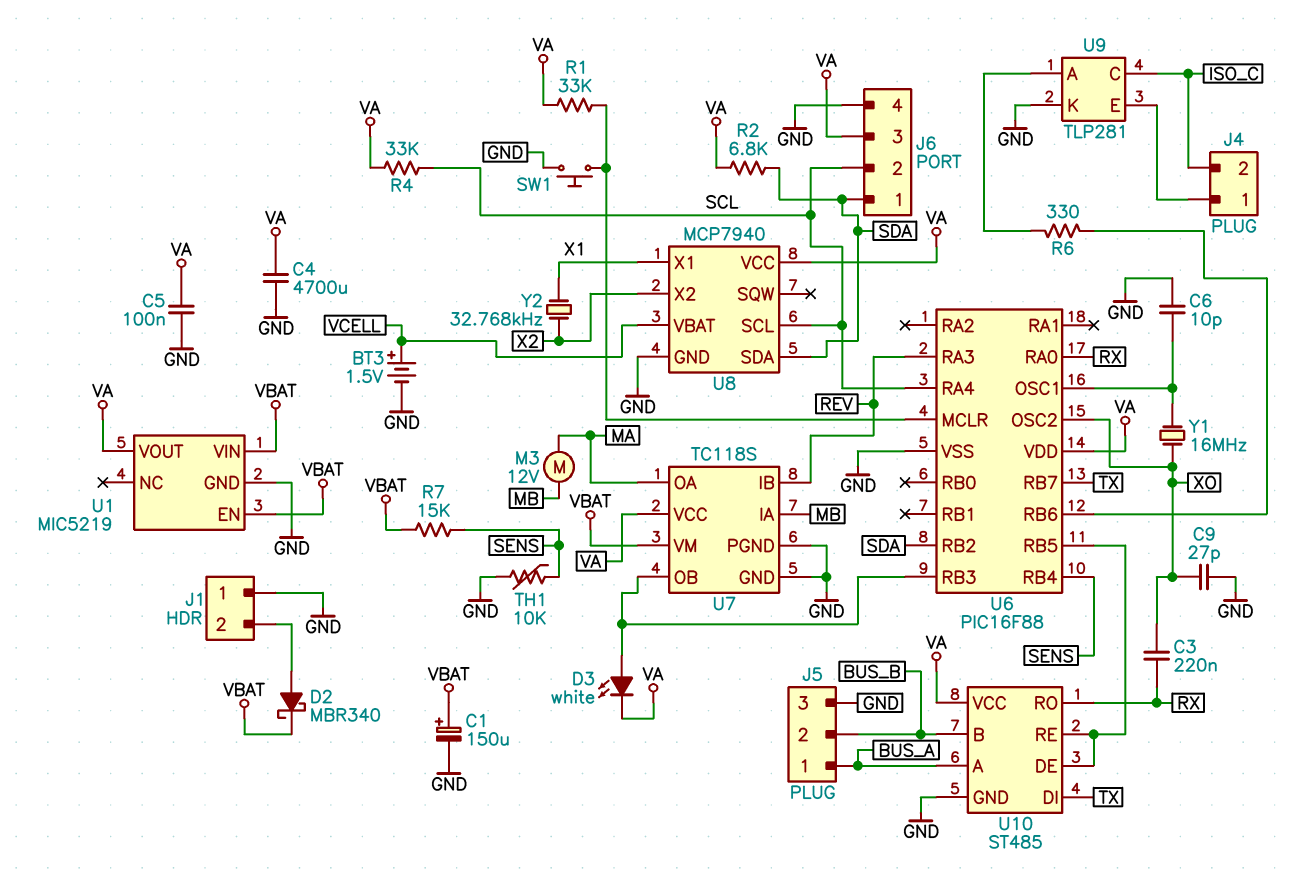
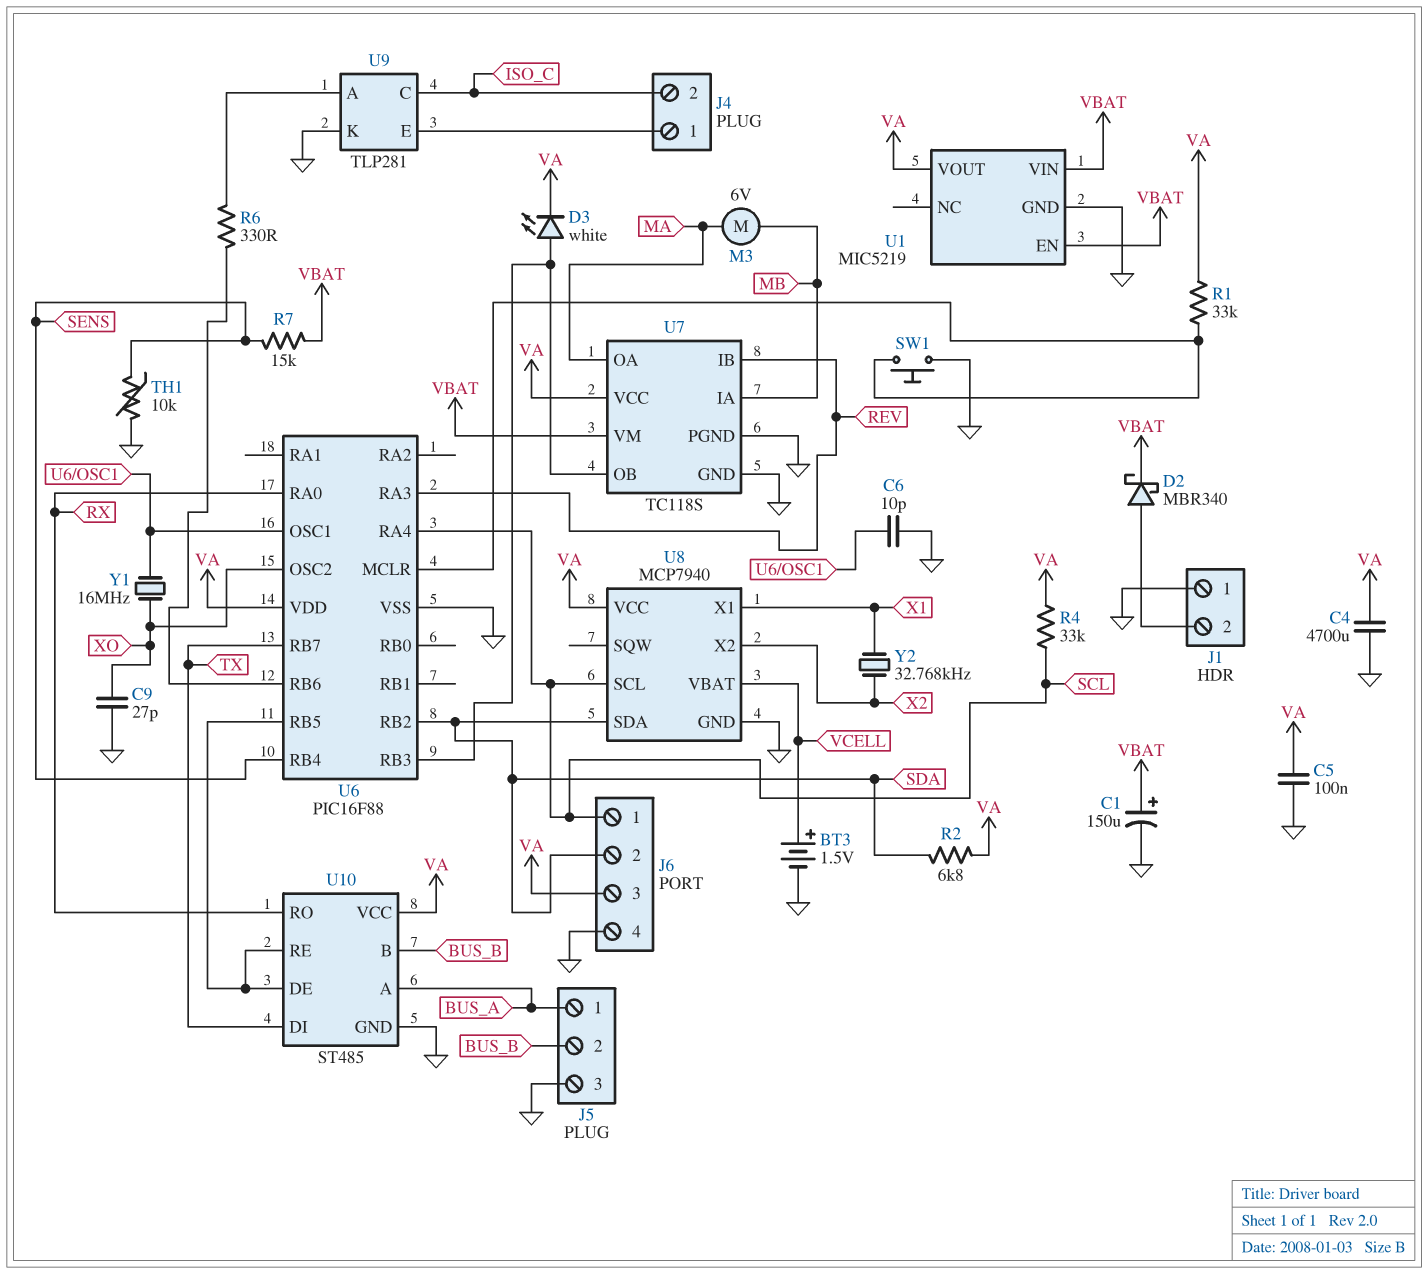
C3: 220nF (RX, XO) -> none
J6 pin 1: SDA -> SCL
J6 pin 2: SCL -> SDA
M3: motor 12V (MA, MB) -> motor 6V (MA, MB)

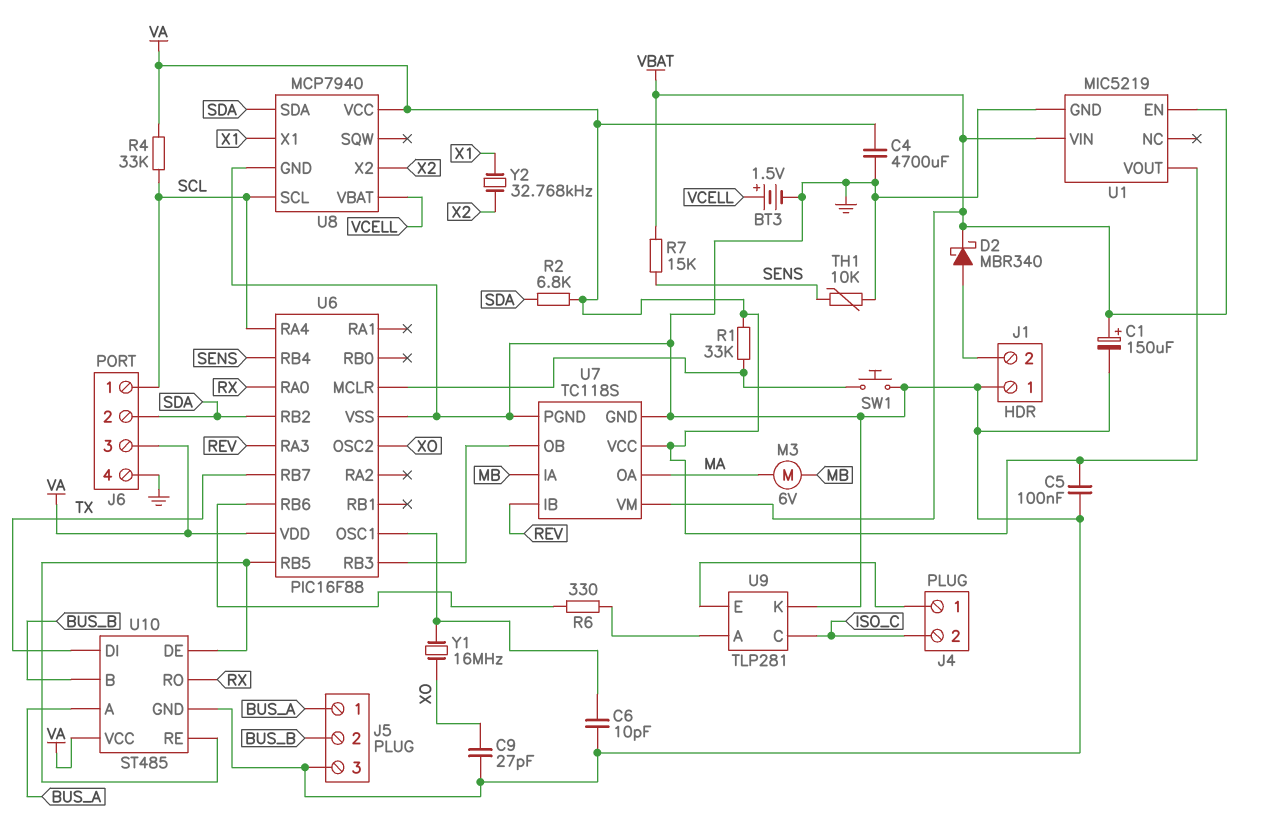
D3: LED white (A U6/RB3, K VA) -> none

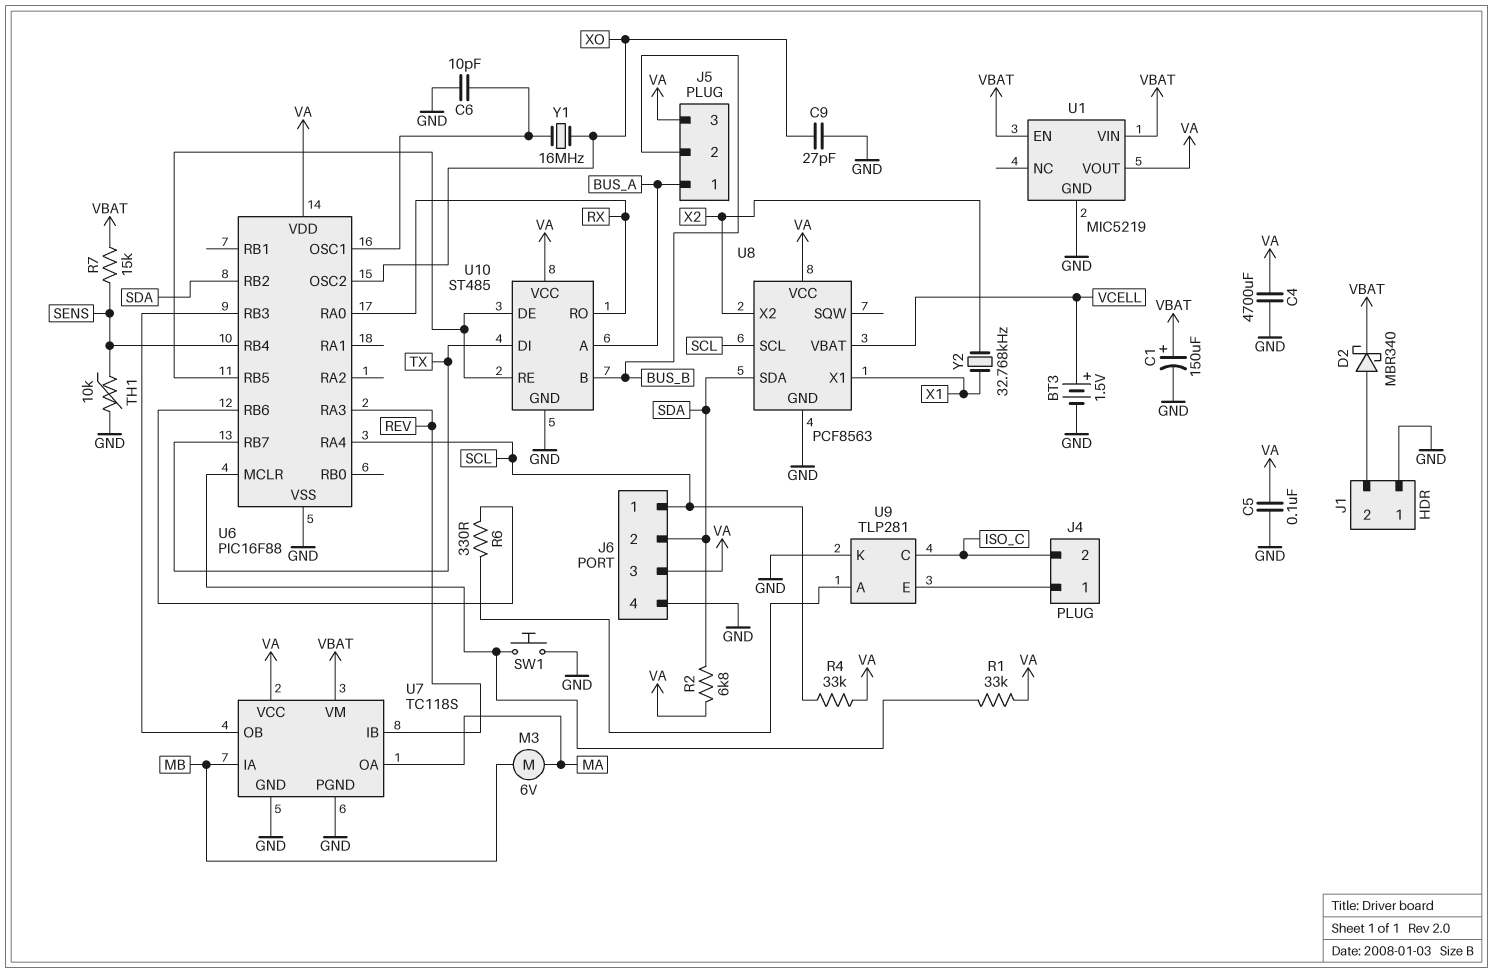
J5 pin 3: GND -> VA
U8: MCP7940 -> PCF8563

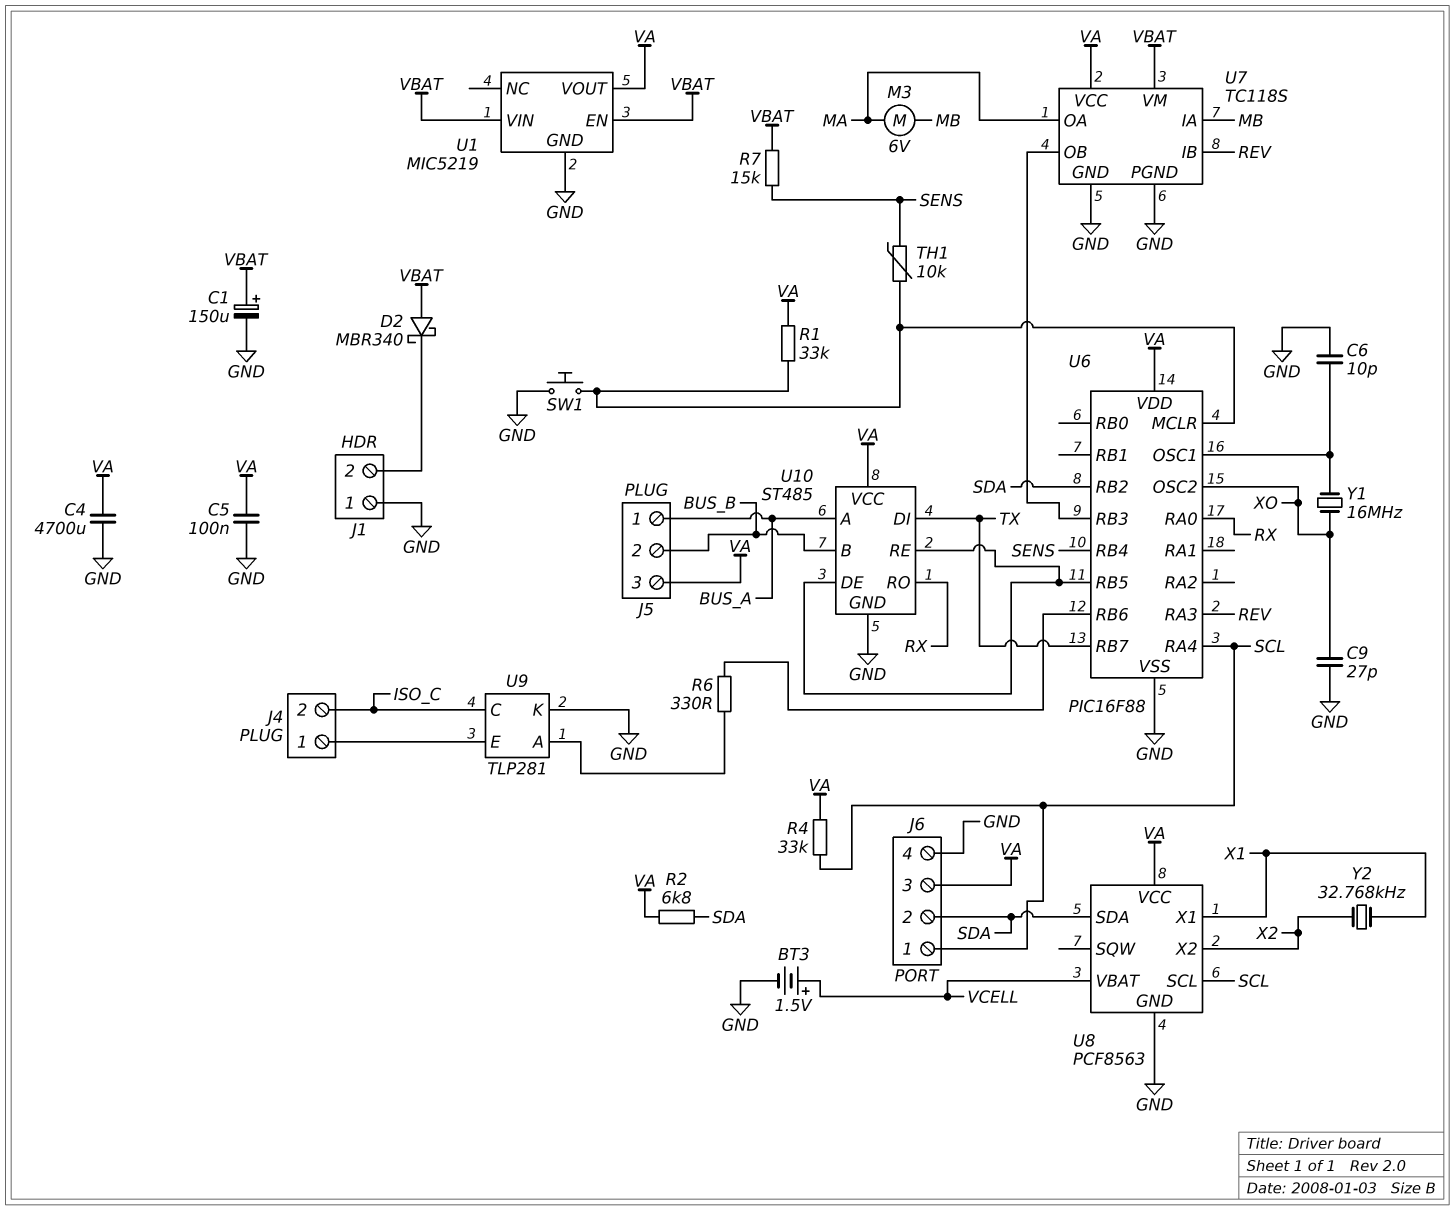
D2: schottky MBR340 (A J1/2, K VBAT) -> schottky MBR340 (A VBAT, K J1/2)
TH1: 10k (GND, SENS) -> 10k (SENS, U6/MCLR)

